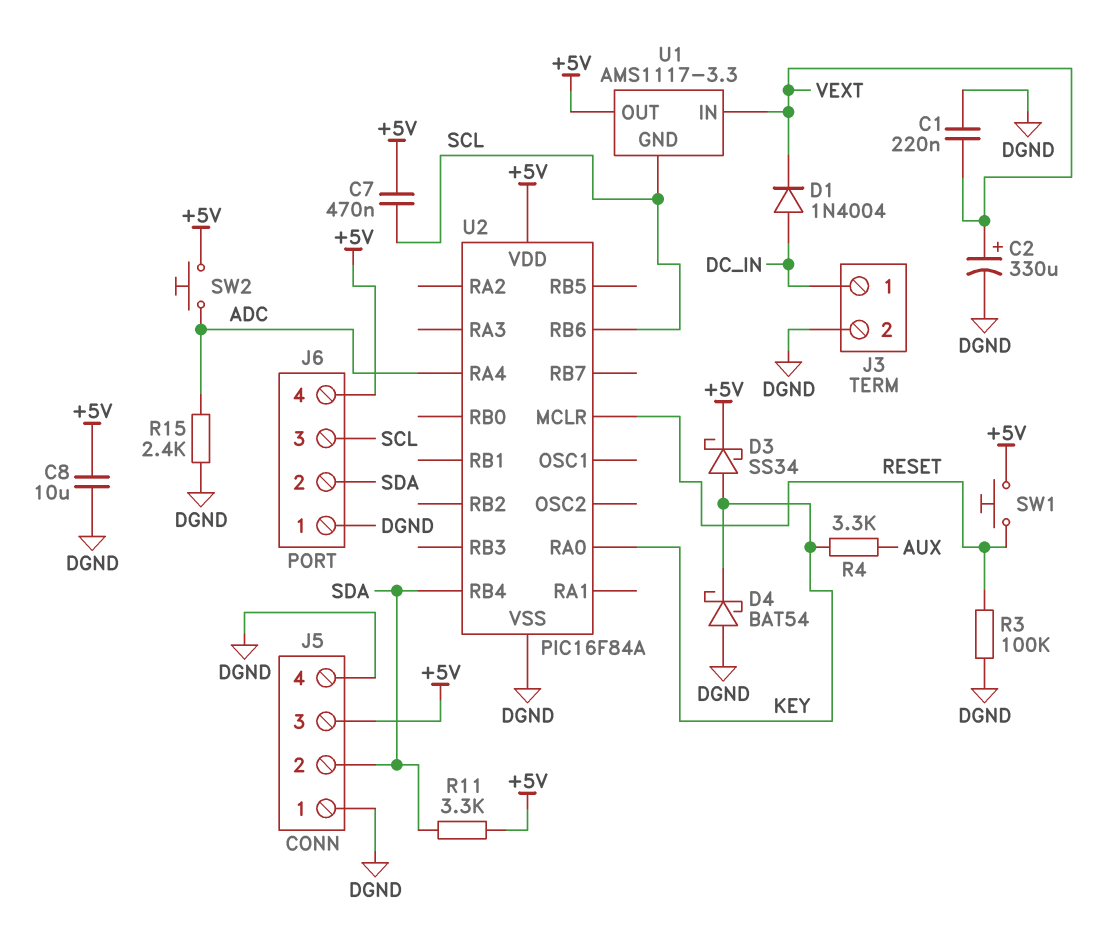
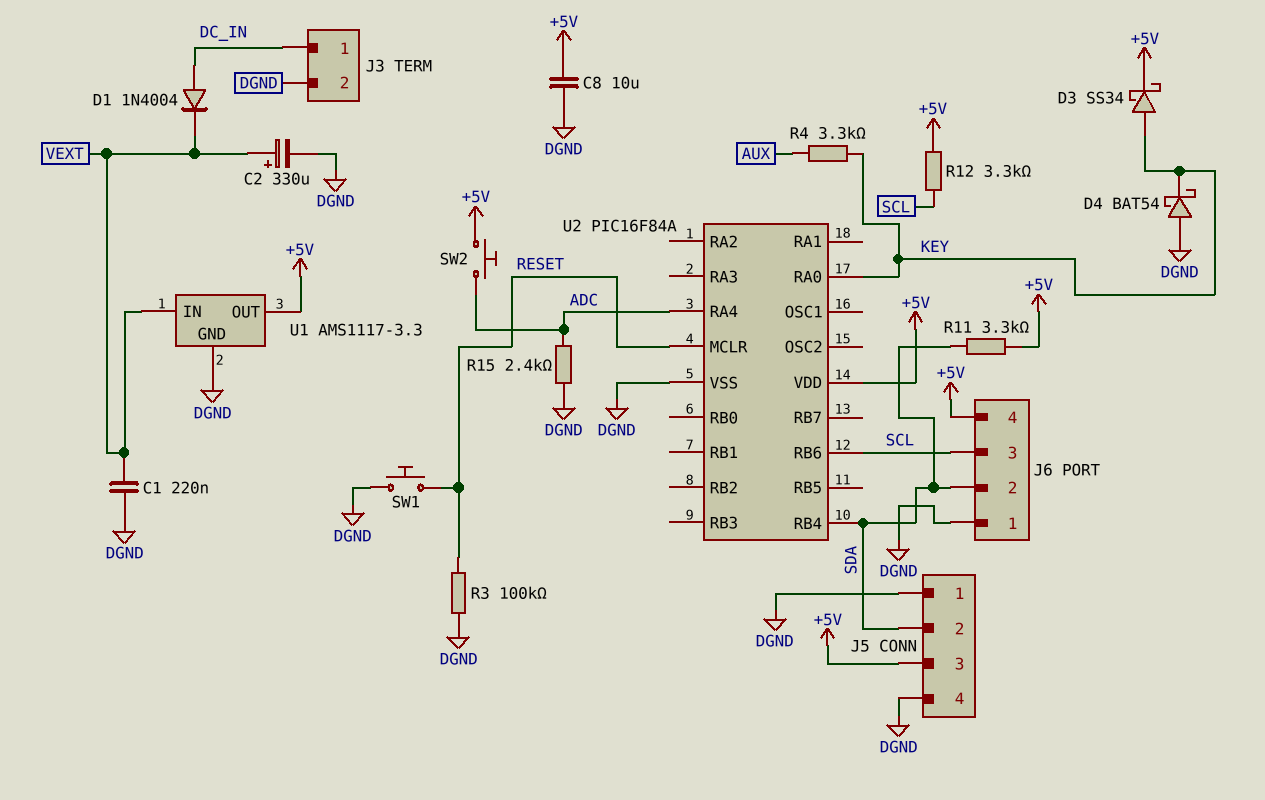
C7: 470nF (+5V, SCL) -> none
R12: none -> 3.3k (+5V, SCL)
SW1: button (+5V, RESET) -> button (DGND, RESET)
U1 pin GND: SCL -> DGND

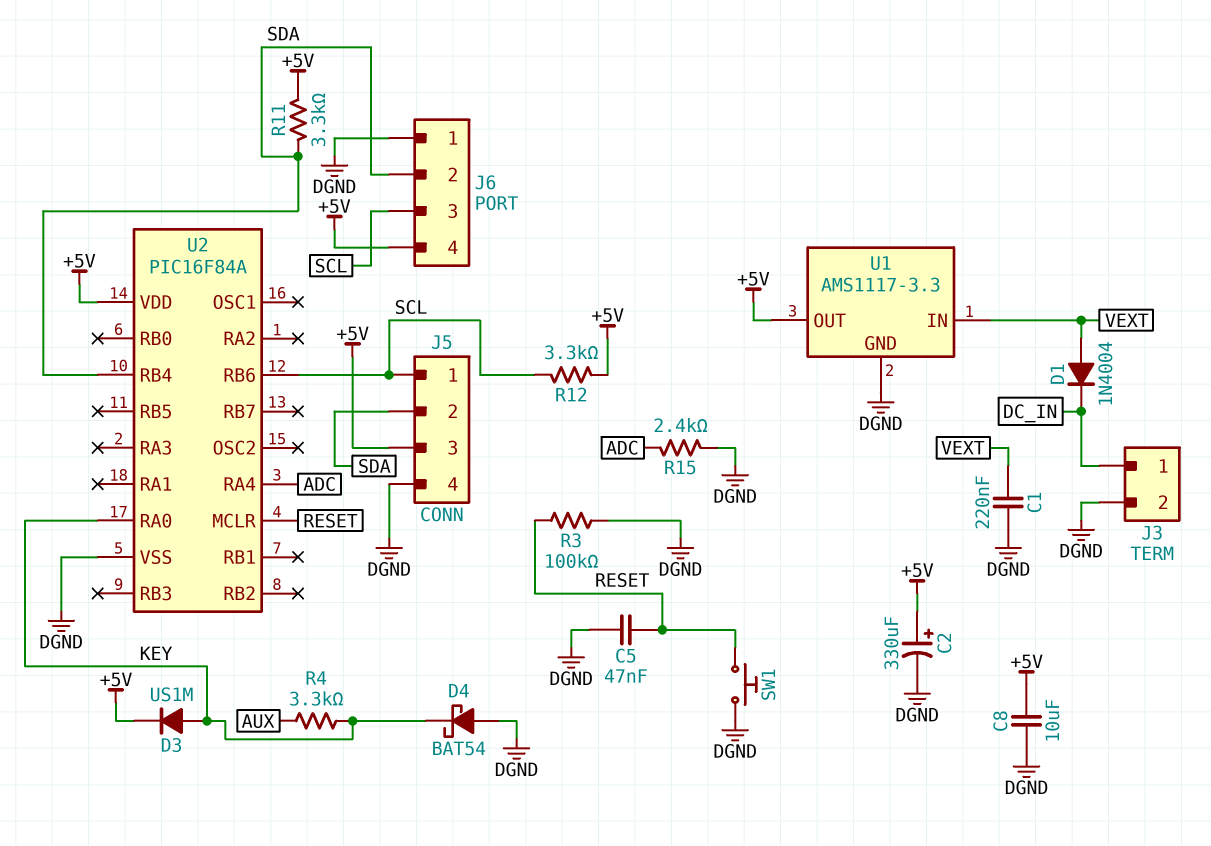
C2: 330uF (plus VEXT, minus DGND) -> 330uF (plus +5V, minus DGND)
C5: none -> 47nF (DGND, RESET)
D1: diode 1N4004 (A DC_IN, K VEXT) -> diode 1N4004 (A VEXT, K DC_IN)
D3: schottky SS34 (A KEY, K +5V) -> diode US1M (A KEY, K +5V)
J5 pin 1: DGND -> SCL
SW2: button (+5V, ADC) -> none

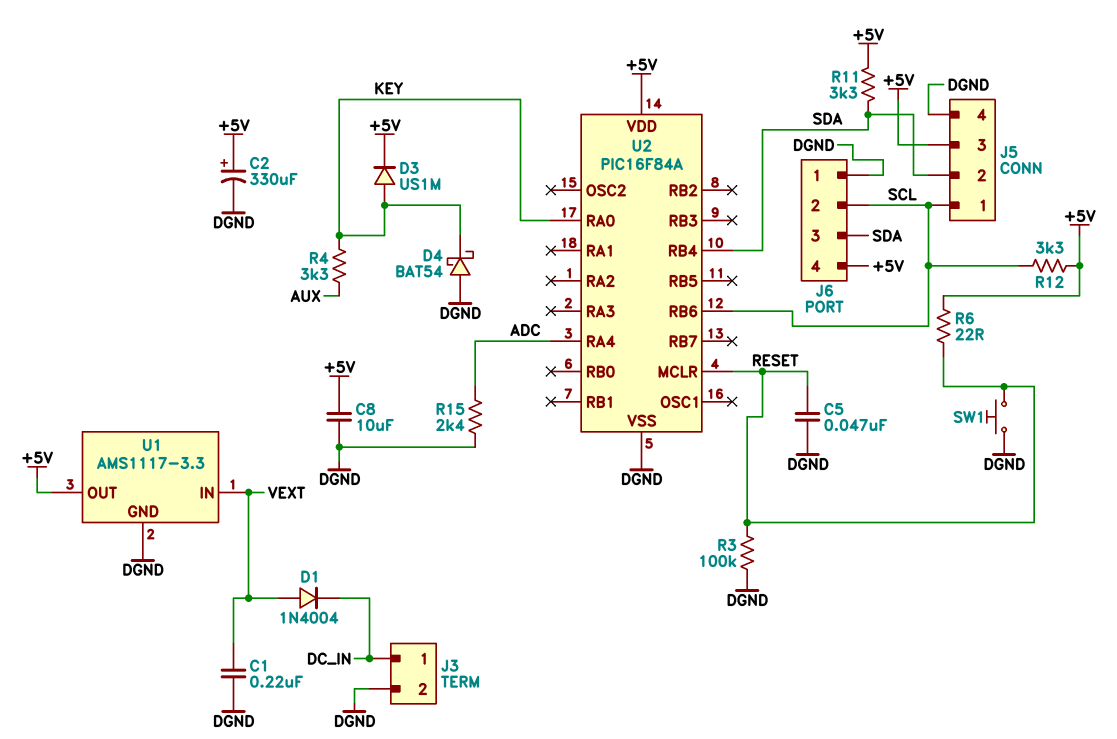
J6 pin 2: SDA -> SCL
J6 pin 3: SCL -> SDA
R6: none -> 22 (+5V, RESET)

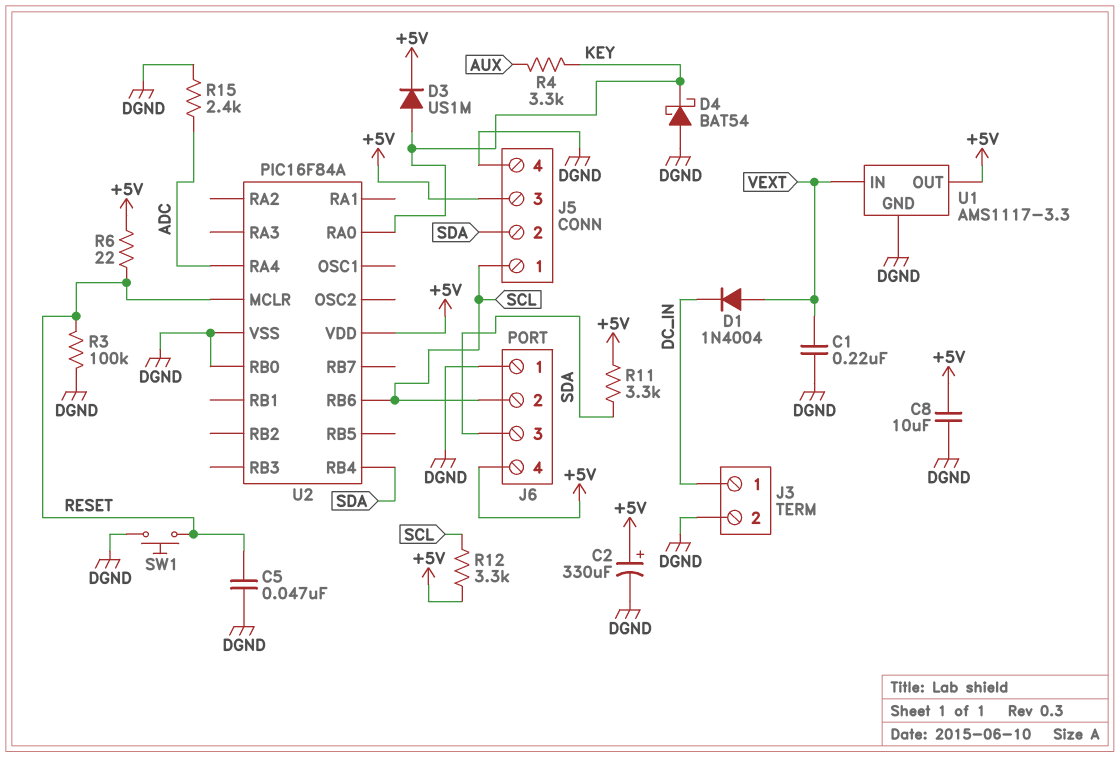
U2 pin RB0: none -> DGND

